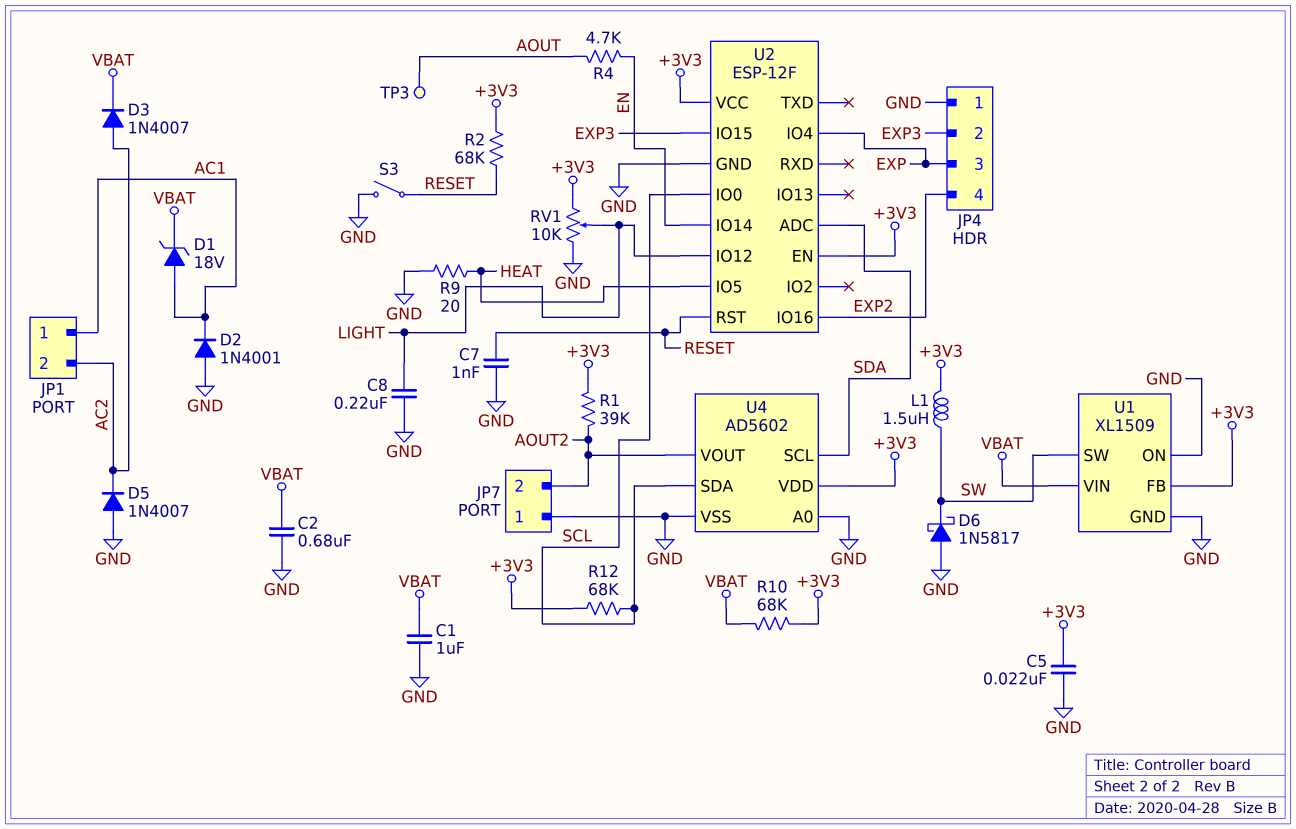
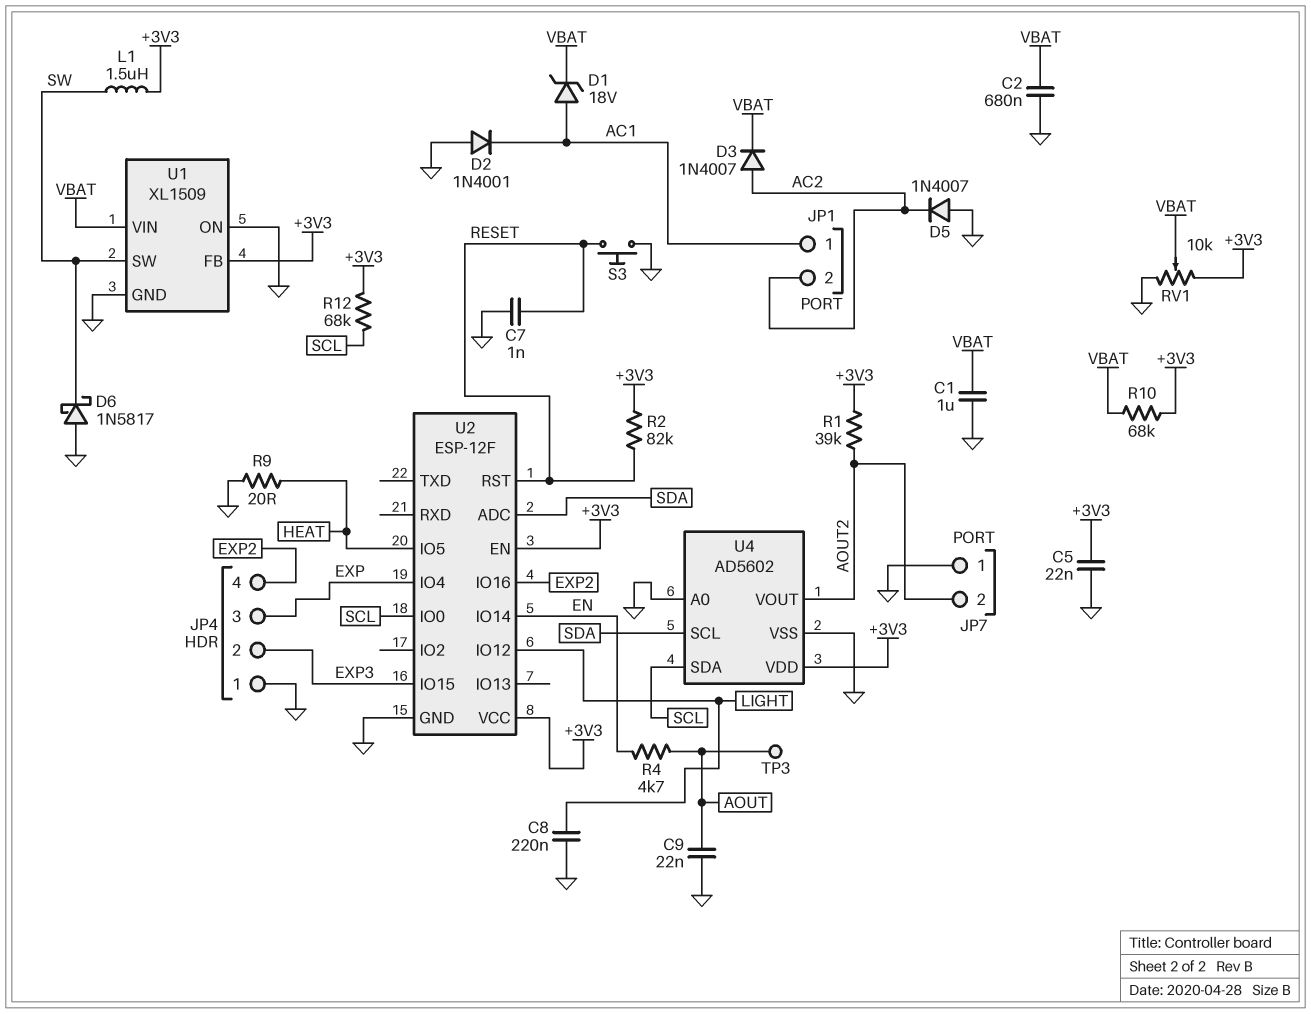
C9: none -> 22nF (AOUT, GND)
R2: 68k (+3V3, RESET) -> 82k (+3V3, RESET)
RV1: 10k (+3V3, GND, wiper LIGHT) -> 10k (+3V3, GND, wiper VBAT)
S3: switch (GND, RESET) -> button (GND, RESET)

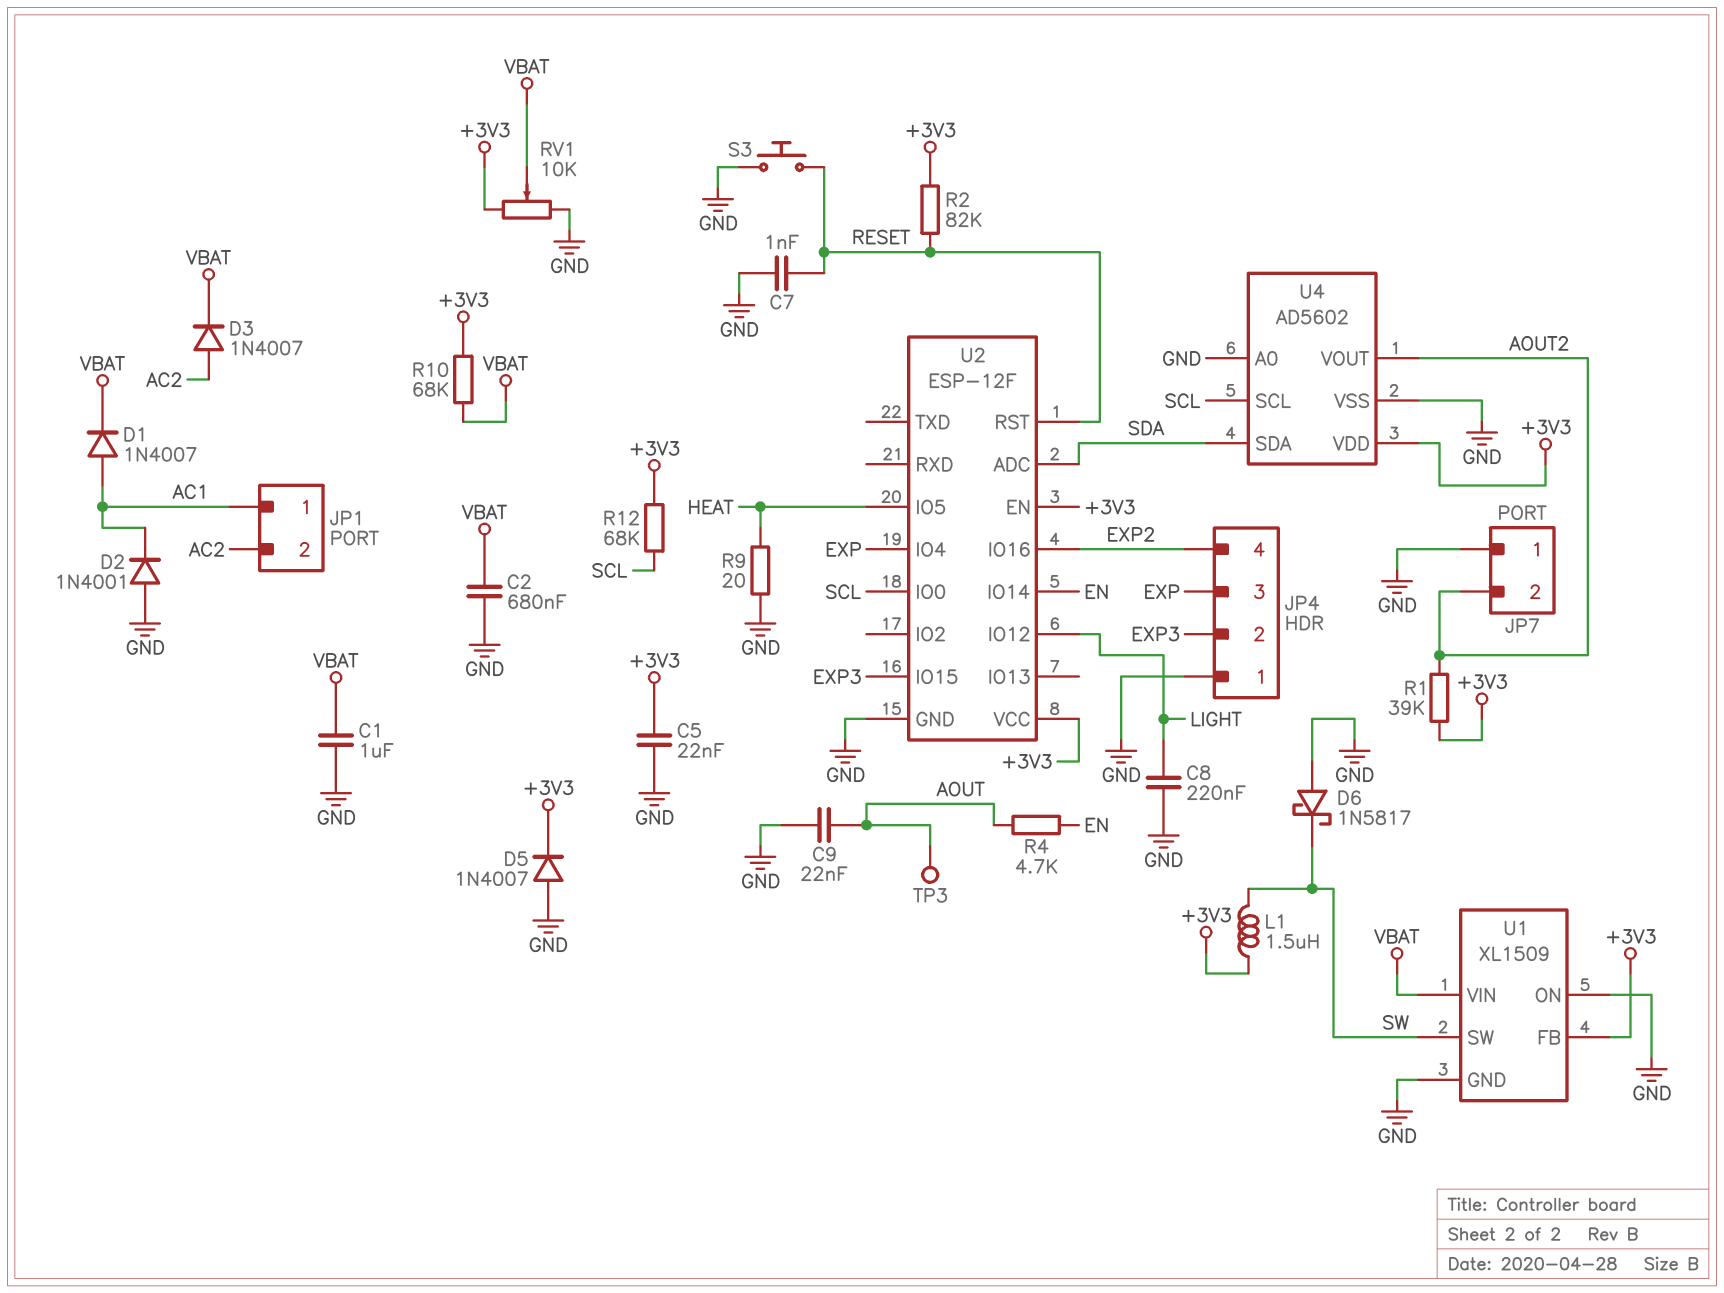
D1: zener 18V (A AC1, K VBAT) -> diode 1N4007 (A AC1, K VBAT)
D5: diode 1N4007 (A GND, K AC2) -> diode 1N4007 (A GND, K +3V3)
U4 pin SCL: SDA -> SCL
U4 pin SDA: SCL -> SDA

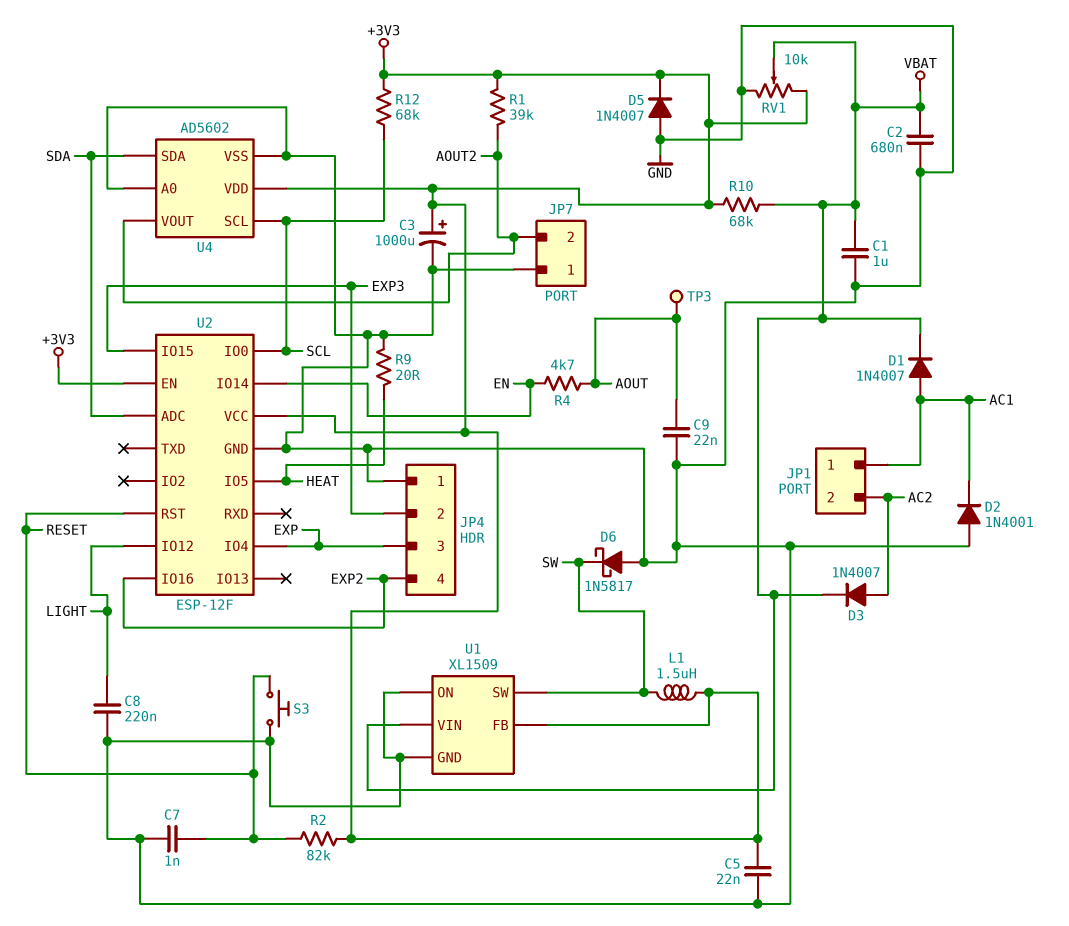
C3: none -> 1000uF (plus +3V3, minus GND)

